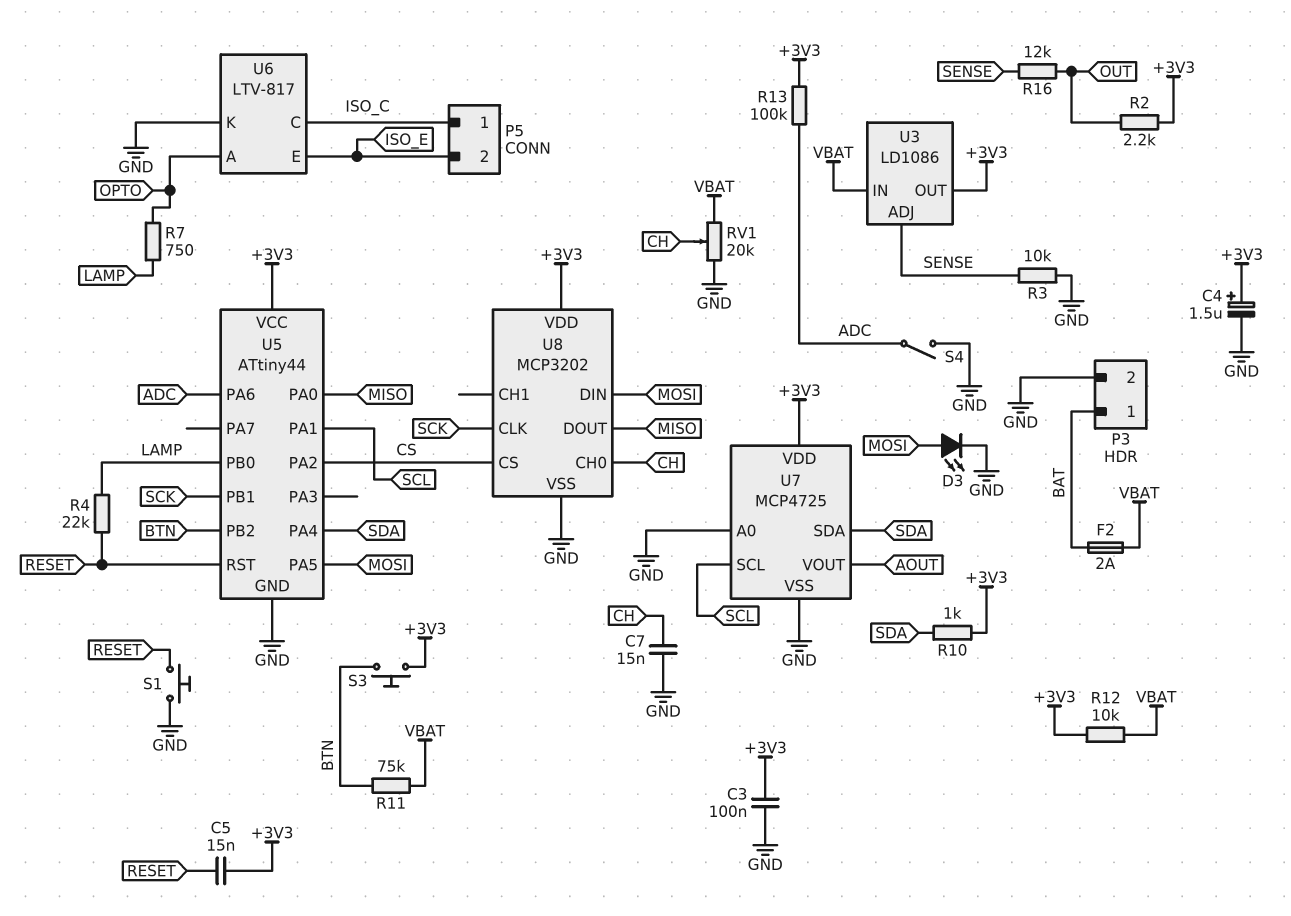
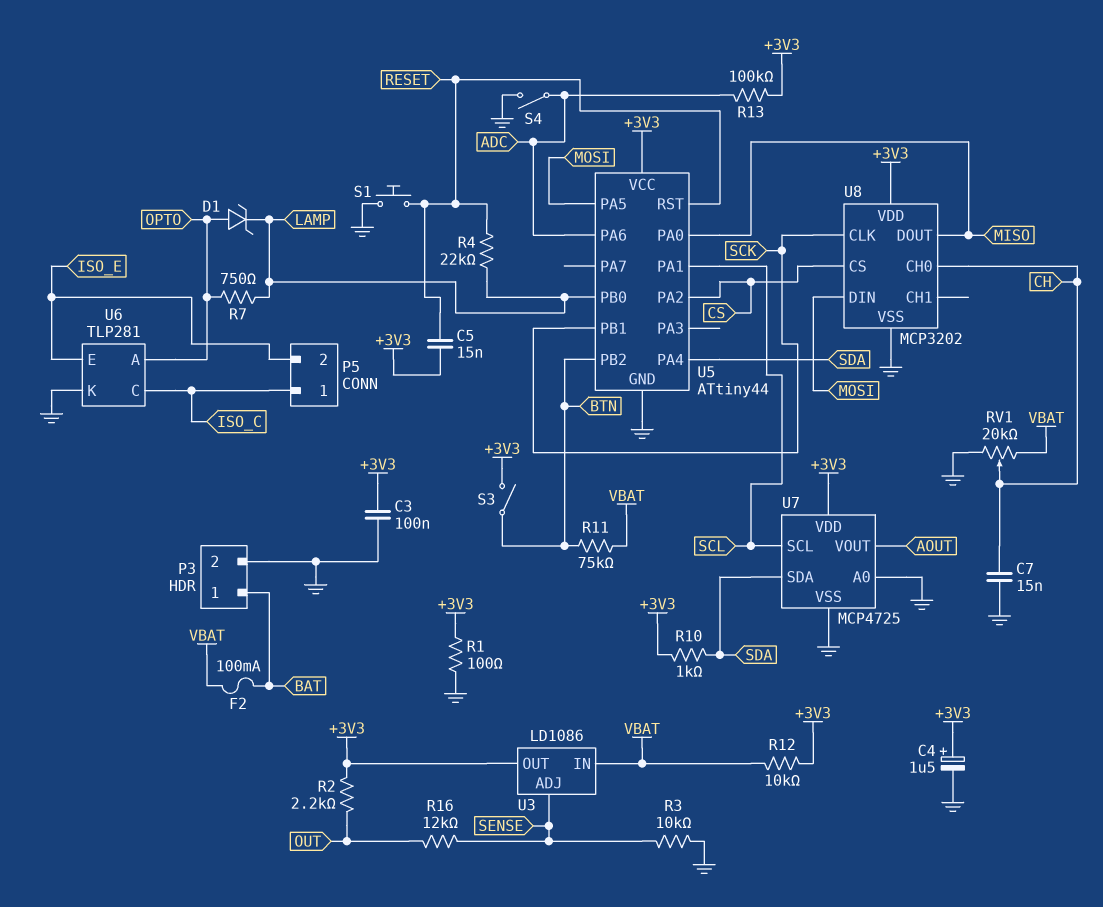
D1: none -> zener (A OPTO, K LAMP)
D3: LED (A MOSI, K GND) -> none
F2: 2A (BAT, VBAT) -> 100mA (BAT, VBAT)
R1: none -> 100 (+3V3, GND)
S3: button (+3V3, BTN) -> switch (+3V3, BTN)
U6: LTV-817 -> TLP281

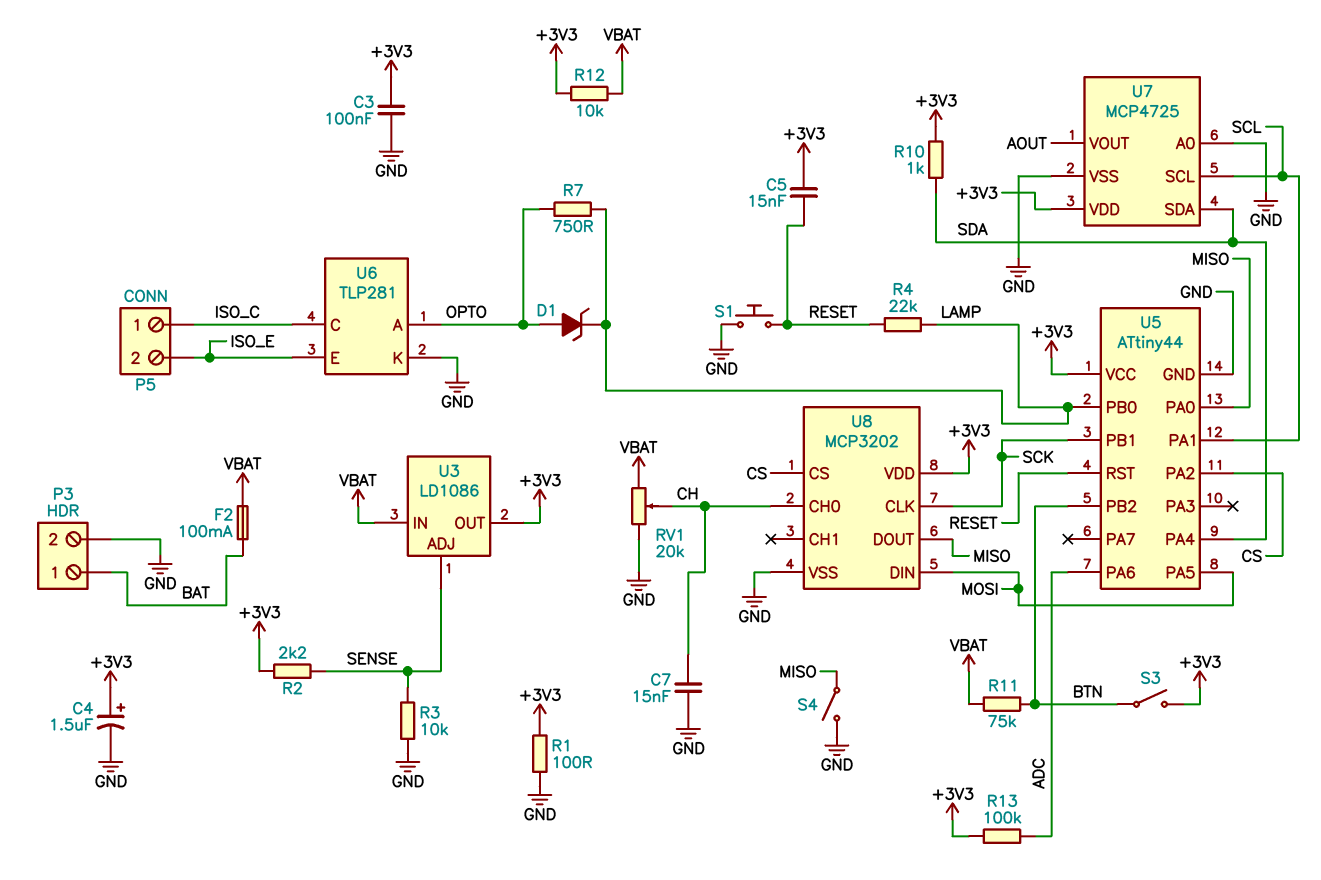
R2: 2.2k (+3V3, OUT) -> 2.2k (+3V3, SENSE)
R16: 12k (OUT, SENSE) -> none
S4: switch (ADC, GND) -> switch (GND, MISO)

